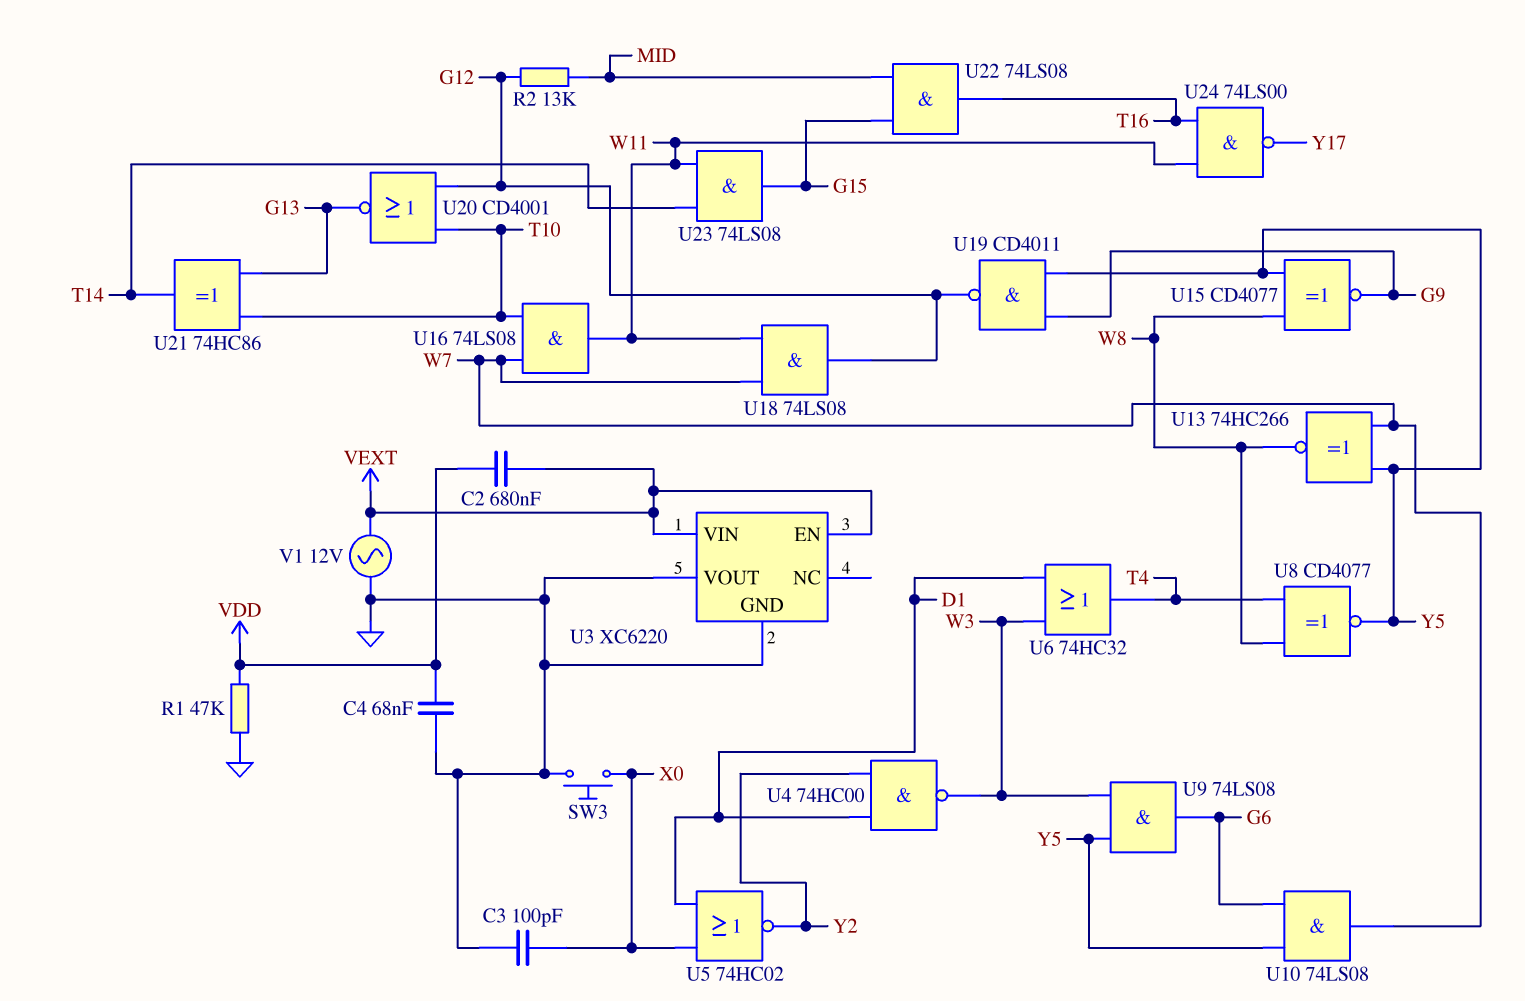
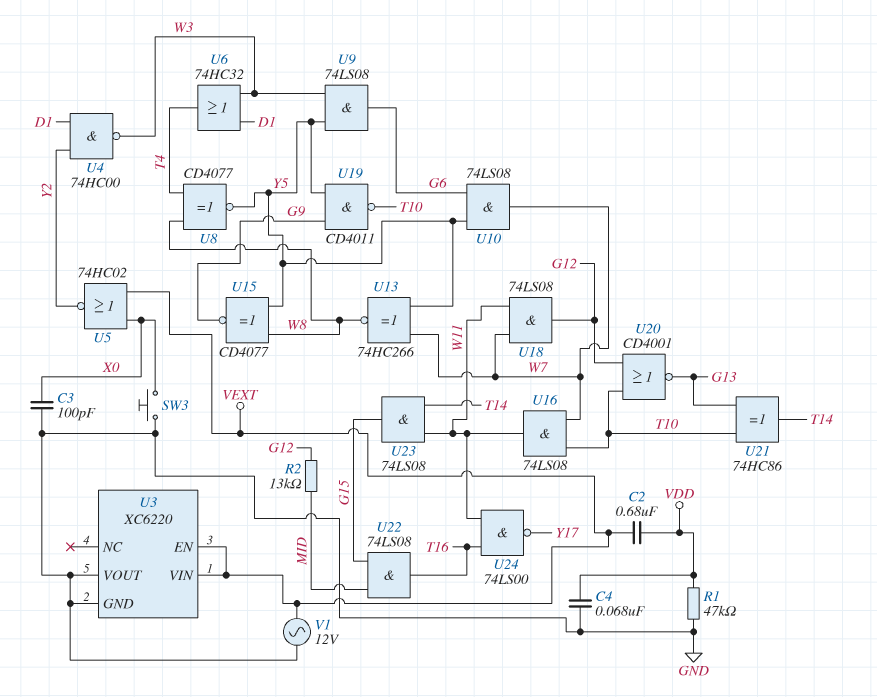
U5: NOR 74HC02 (in D1, in X0, out Y2) -> NOR 74HC02 (in VEXT, in X0, out Y2)
U19: NAND CD4011 (in G9, in Y5, out G12) -> NAND CD4011 (in G9, in Y5, out T10)

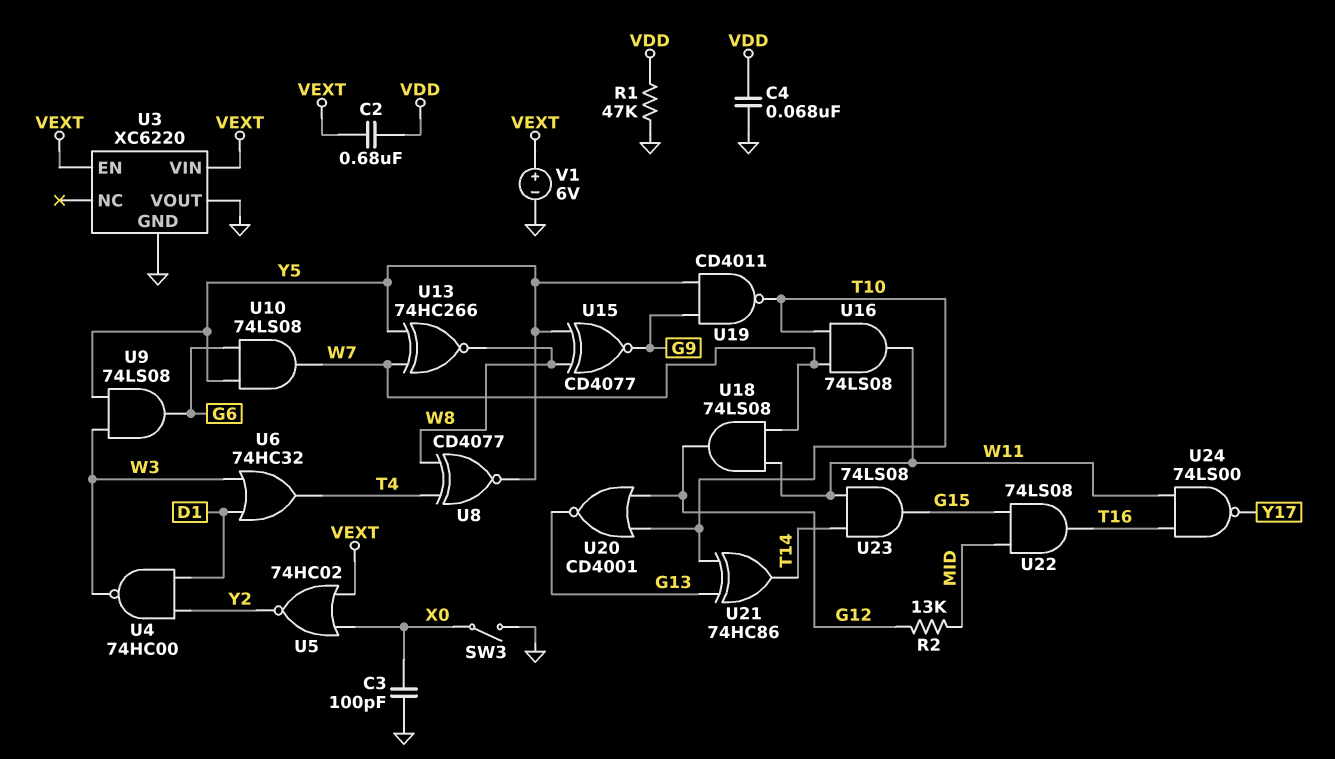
SW3: button (GND, X0) -> switch (GND, X0)
V1: AC 12V (GND, VEXT) -> 6V (plus VEXT, minus GND)

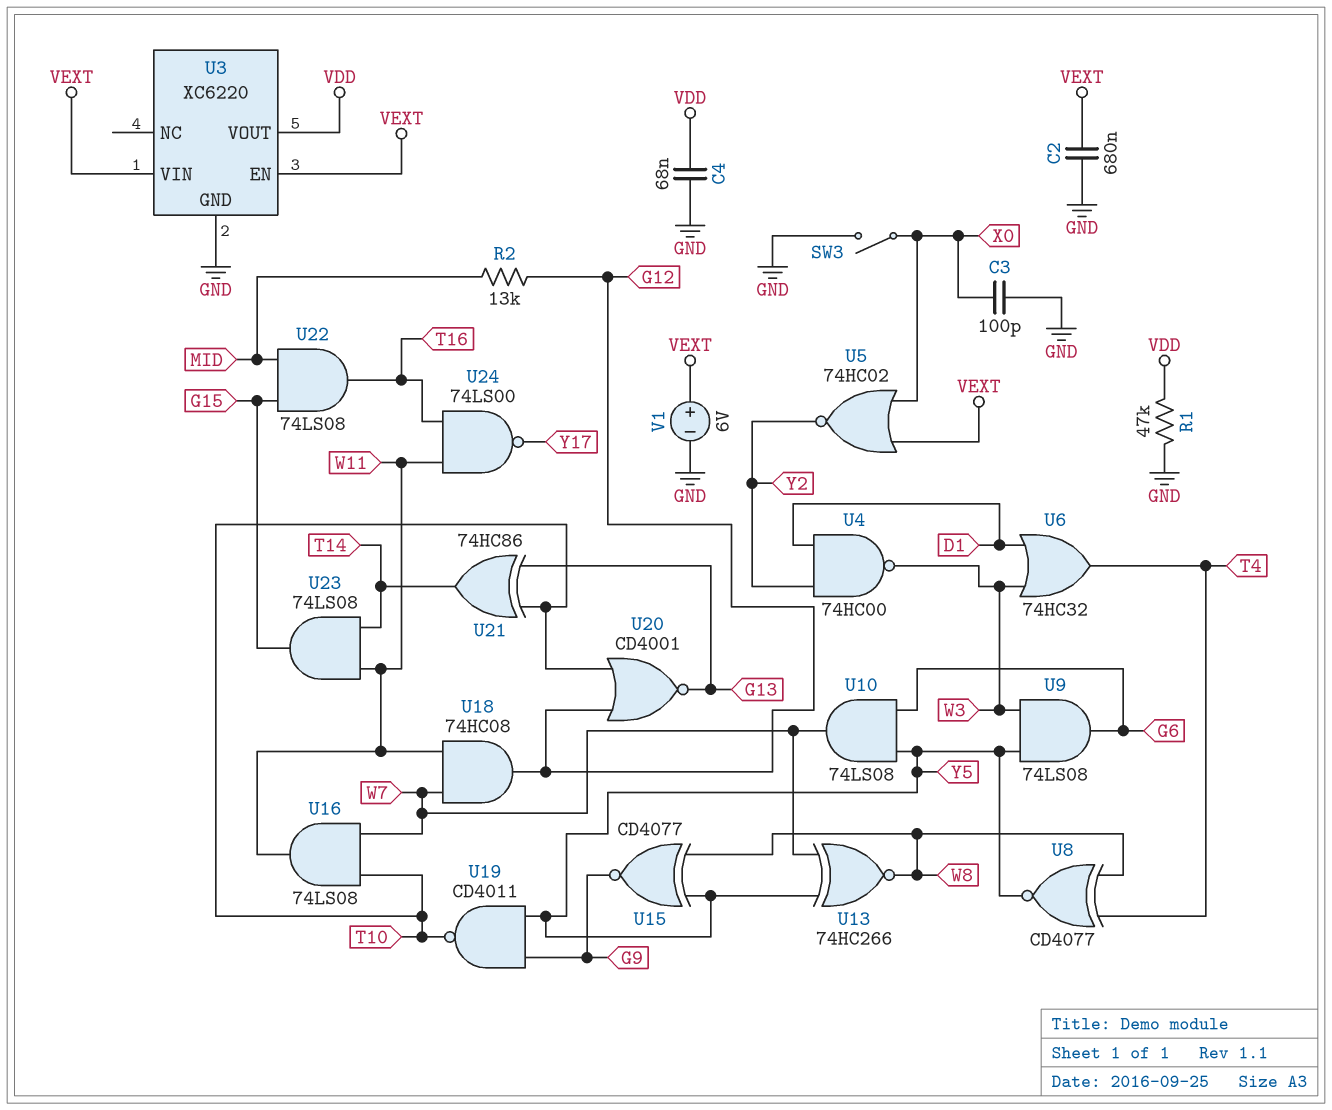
C2: 680nF (VDD, VEXT) -> 680nF (GND, VEXT)
U3 pin VOUT: GND -> VDD
U18: AND 74LS08 (in W7, in W11, out G12) -> AND 74HC08 (in W7, in W11, out G12)

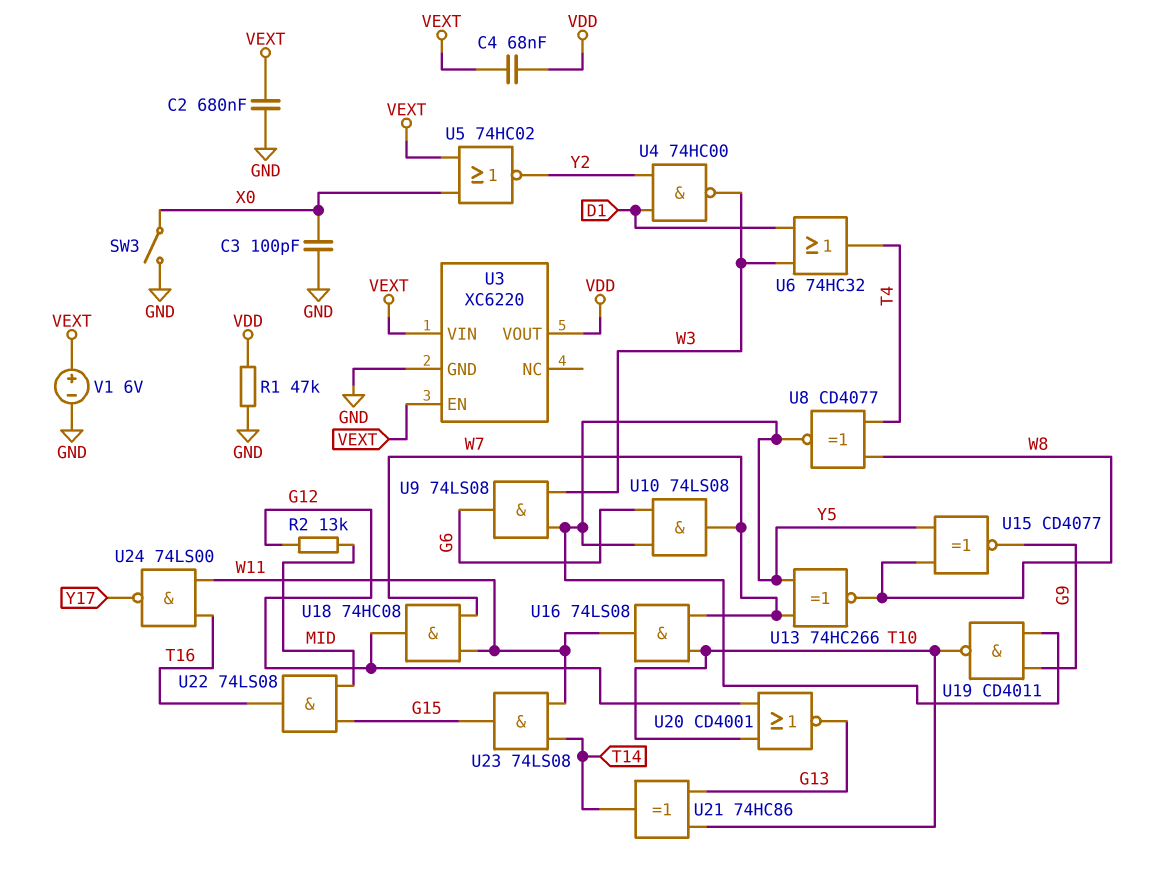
C4: 68nF (GND, VDD) -> 68nF (VDD, VEXT)

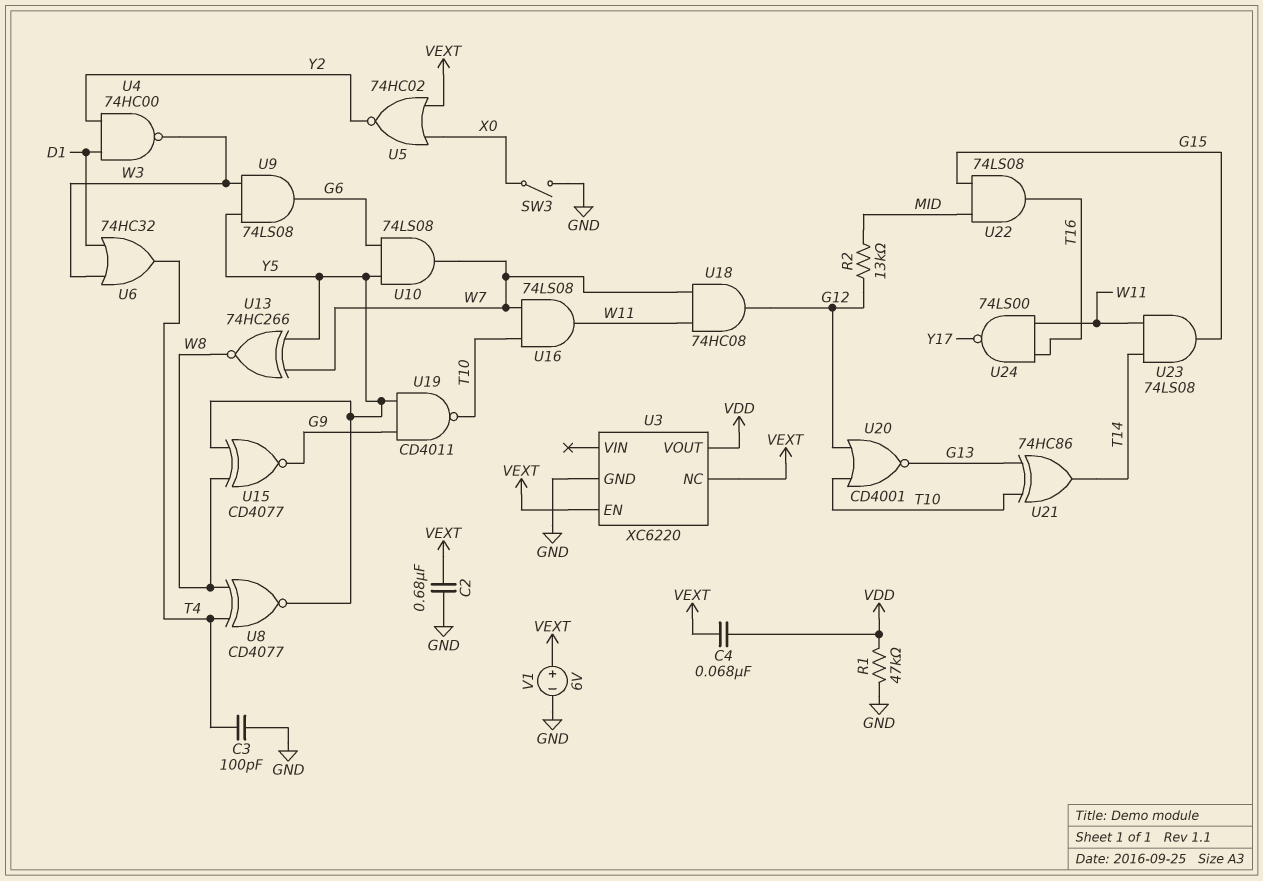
C3: 100pF (GND, X0) -> 100pF (GND, T4)
U3 pin NC: none -> VEXT
U3 pin VIN: VEXT -> none

